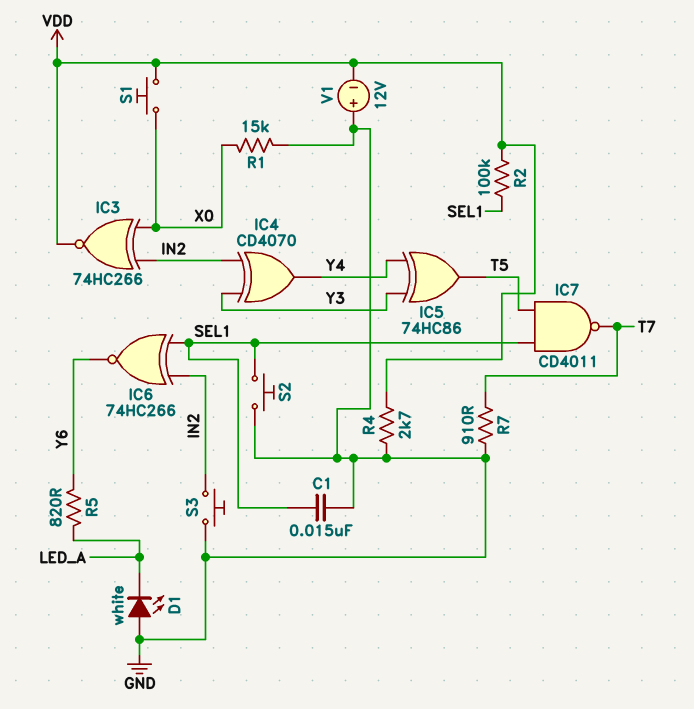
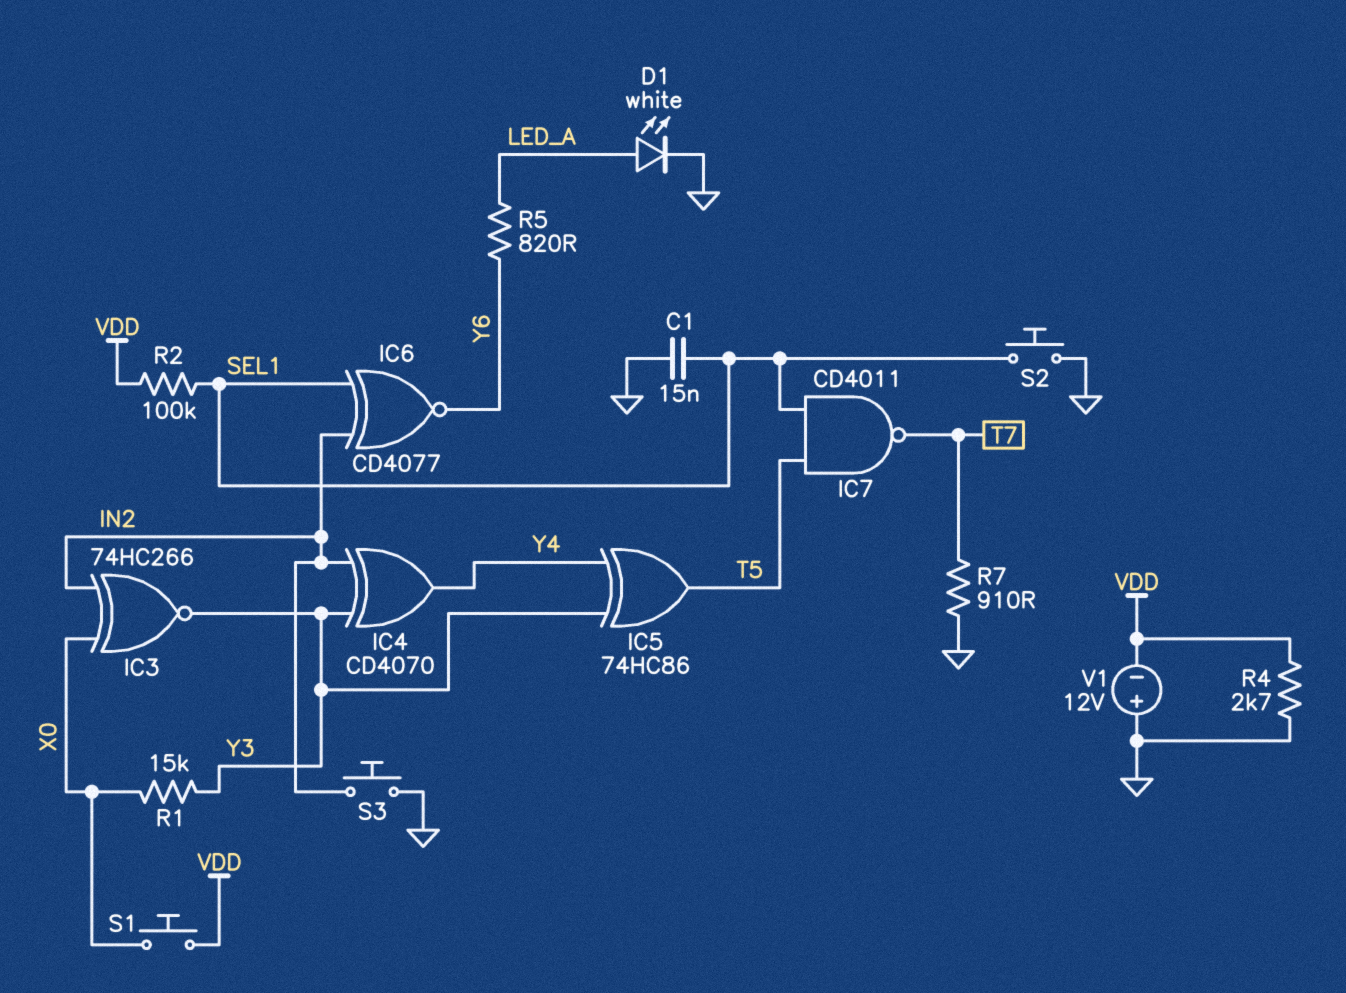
D1: LED white (A GND, K LED_A) -> LED white (A LED_A, K GND)
IC3: XNOR 74HC266 (in IN2, in X0, out VDD) -> XNOR 74HC266 (in IN2, in X0, out Y3)
IC6: XNOR 74HC266 (in IN2, in SEL1, out Y6) -> XNOR CD4077 (in IN2, in SEL1, out Y6)
R1: 15k (GND, X0) -> 15k (X0, Y3)

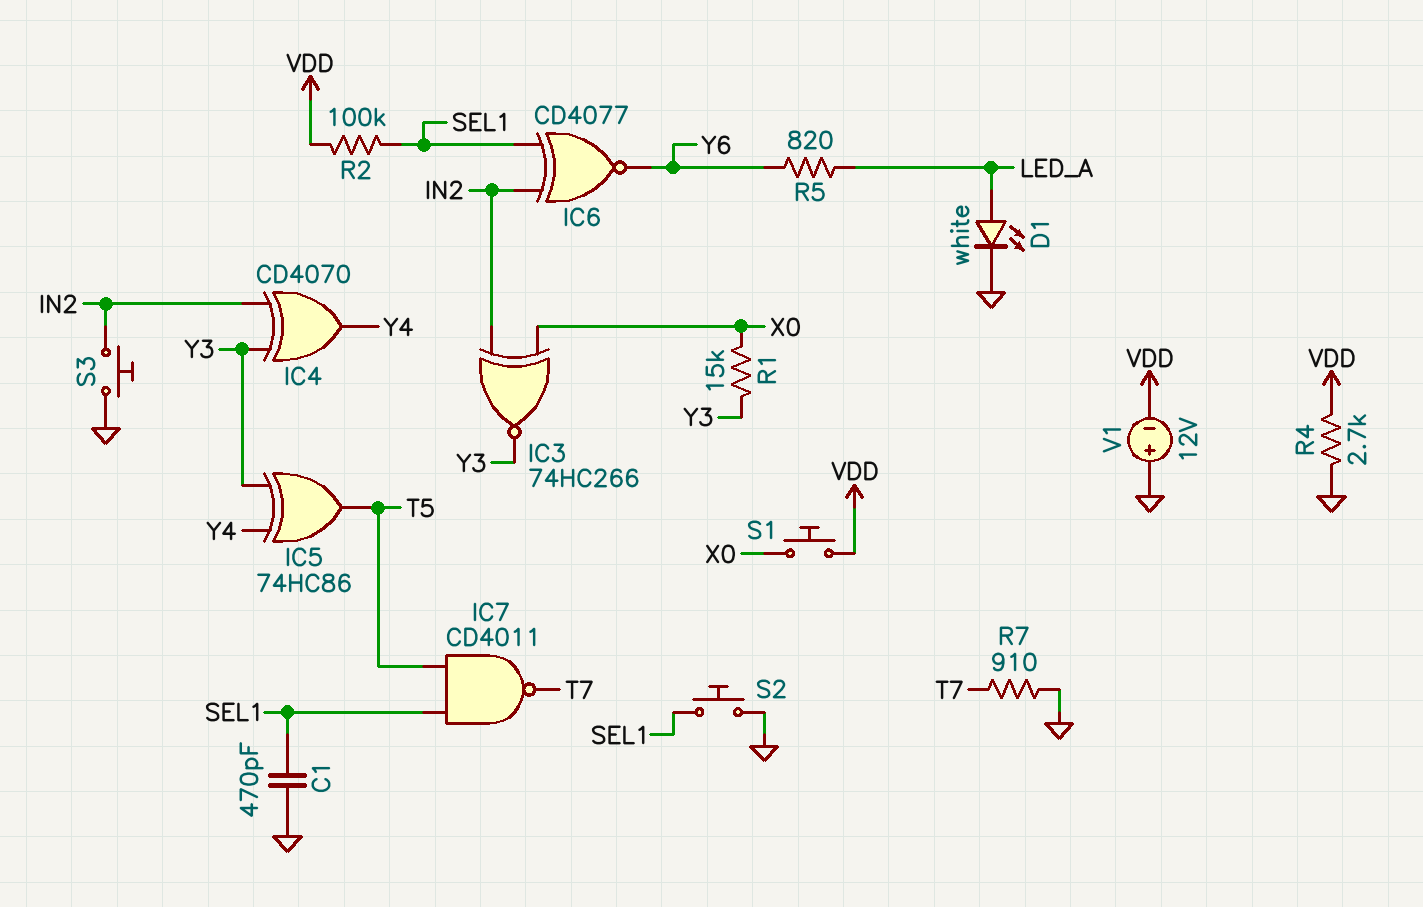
C1: 15nF (GND, SEL1) -> 470pF (GND, SEL1)

